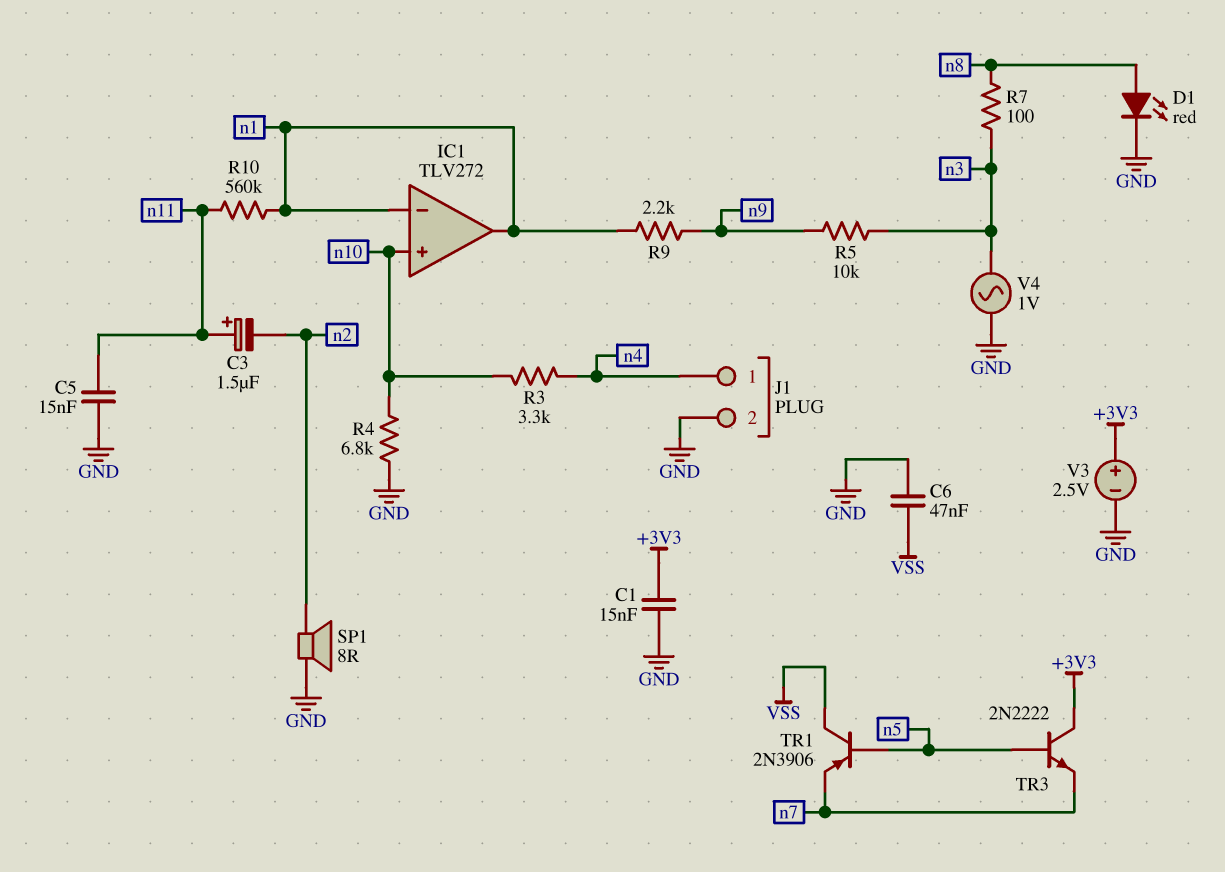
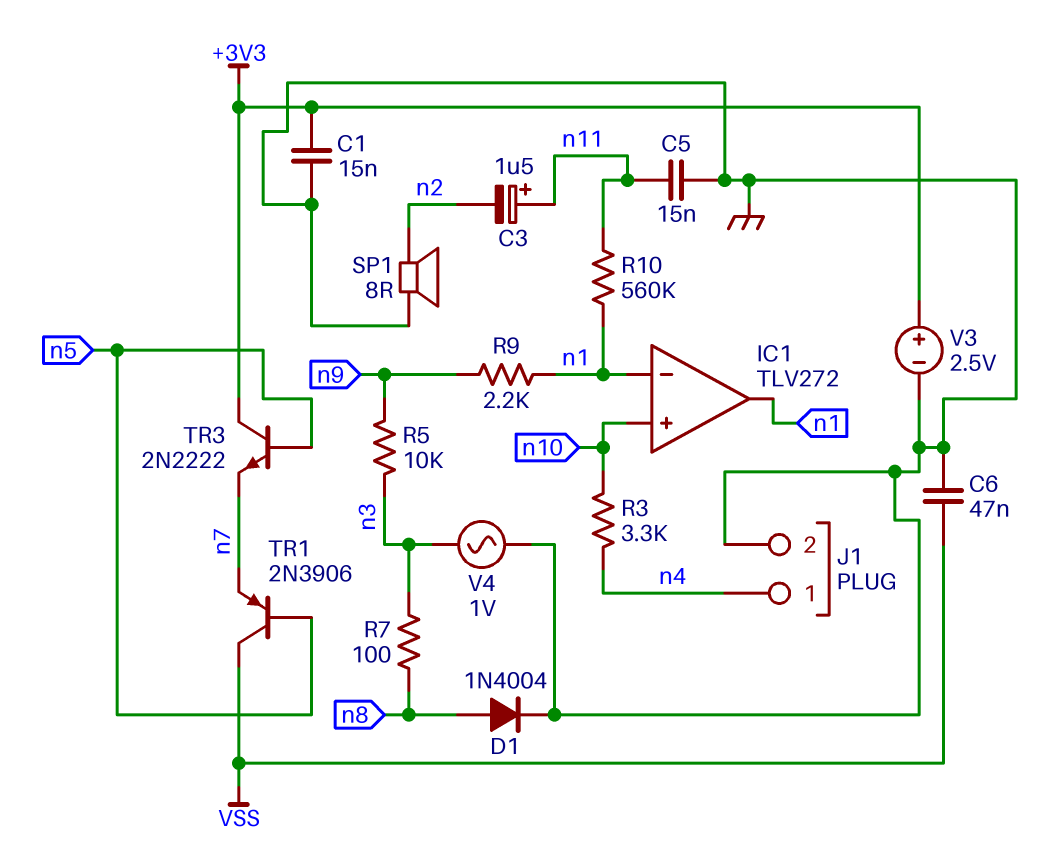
D1: LED red (A n8, K GND) -> diode 1N4004 (A n8, K GND)
R4: 6.8k (GND, n10) -> none

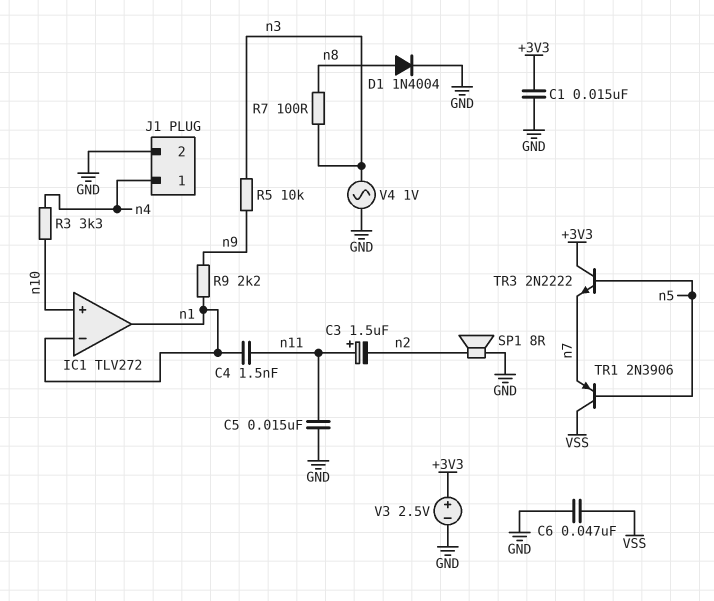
C4: none -> 1.5nF (n1, n11)
R10: 560k (n1, n11) -> none

